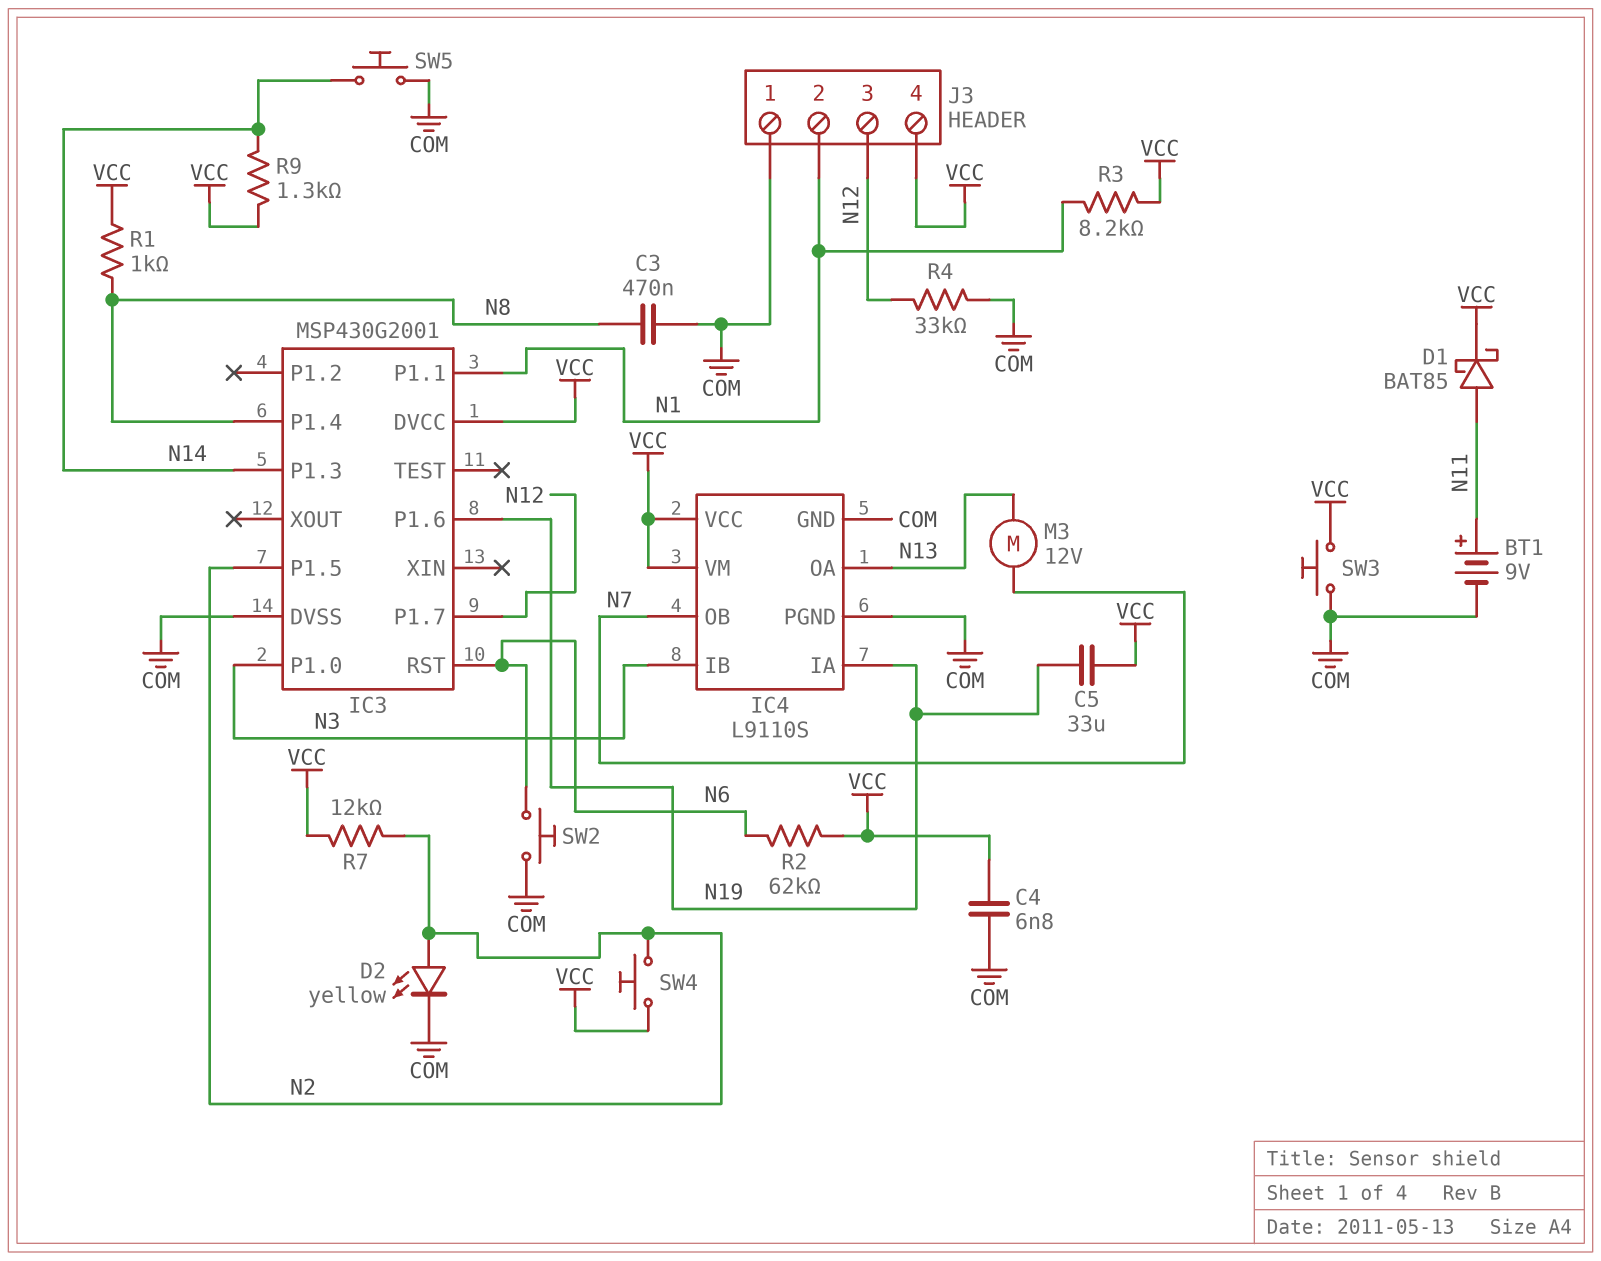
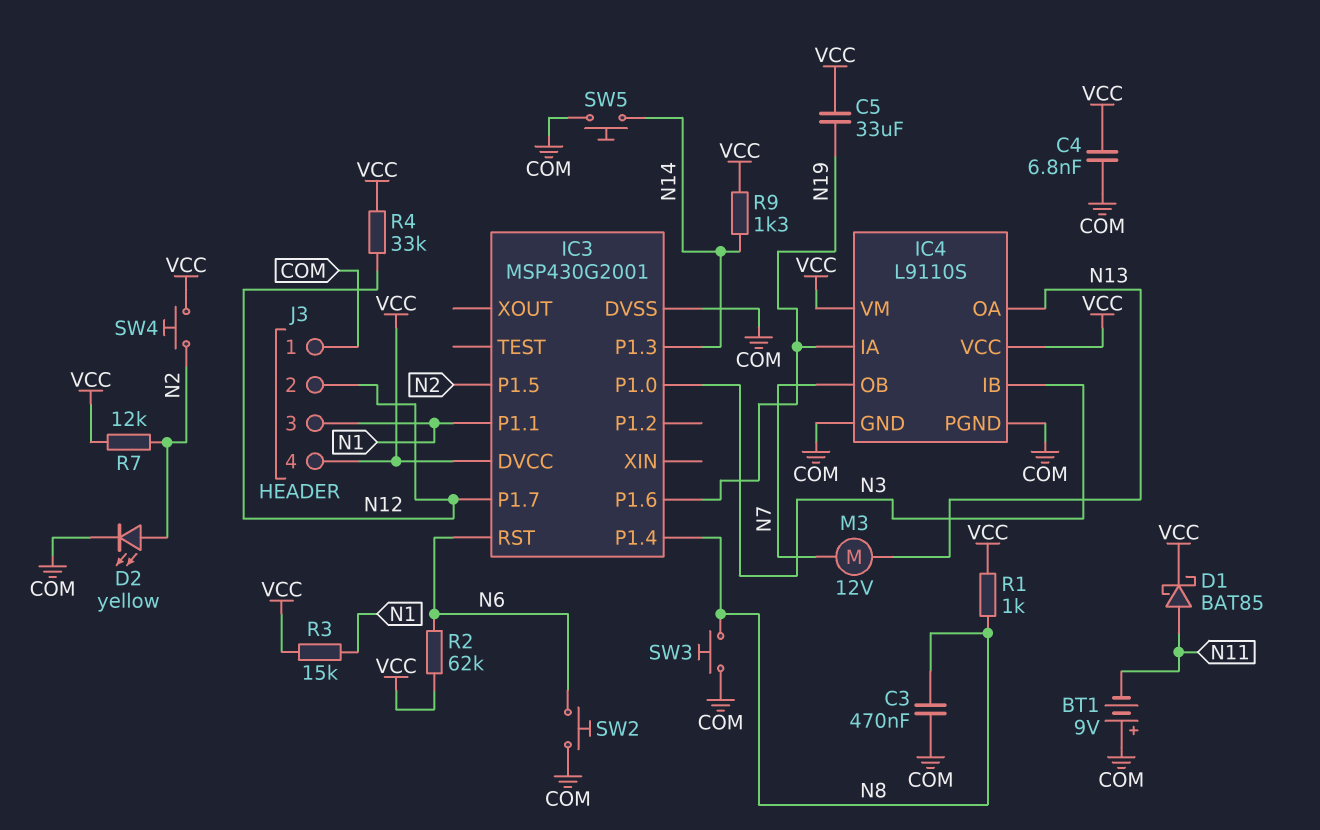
BT1: 9V (plus N11, minus COM) -> 9V (plus COM, minus N11)
J3 pin 2: N1 -> N12
J3 pin 3: N12 -> N1
R3: 8.2k (N1, VCC) -> 15k (N1, VCC)
R4: 33k (COM, N12) -> 33k (N12, VCC)
SW3: button (COM, VCC) -> button (COM, N8)

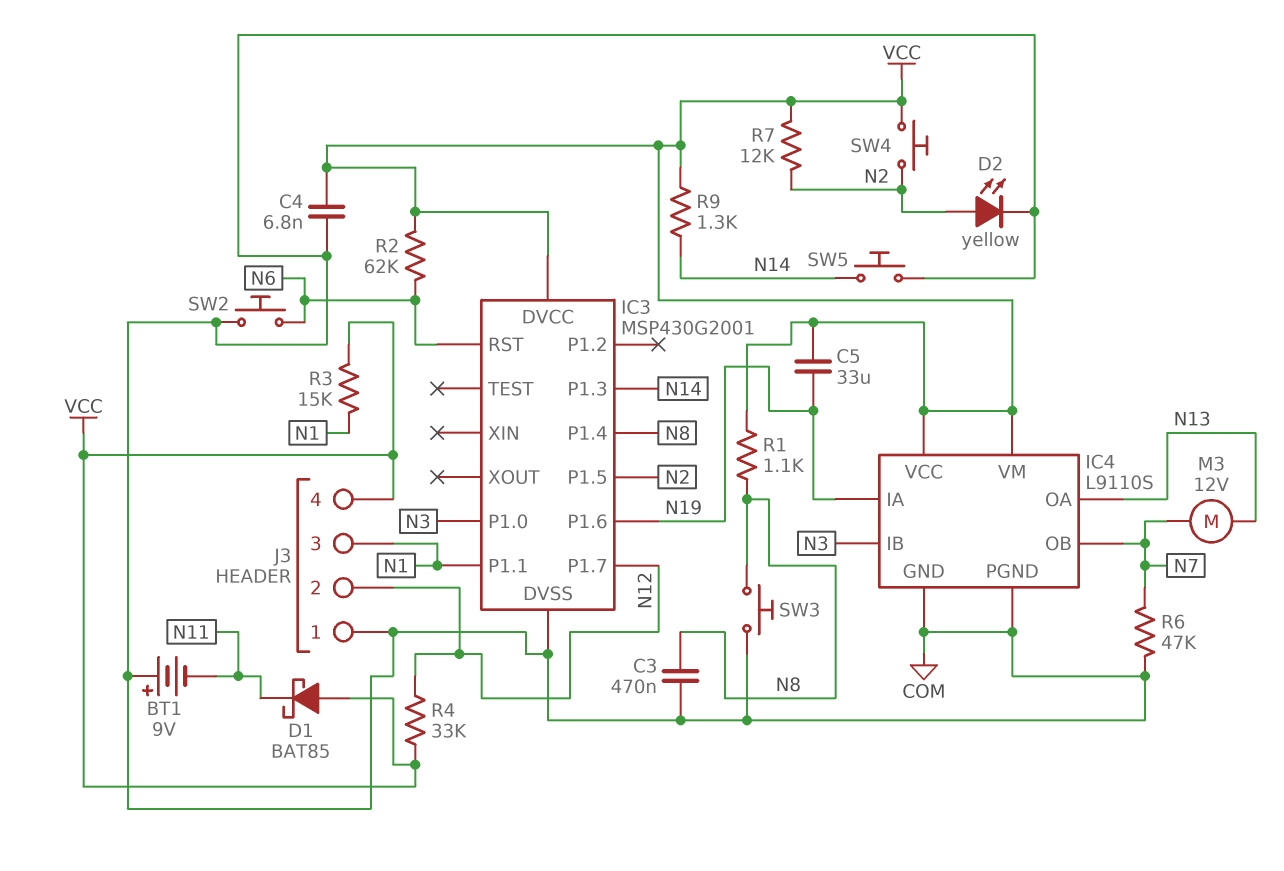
D1: schottky BAT85 (A N11, K VCC) -> schottky BAT85 (A VCC, K N11)
R1: 1k (N8, VCC) -> 1.1k (N8, VCC)
R6: none -> 47k (COM, N7)

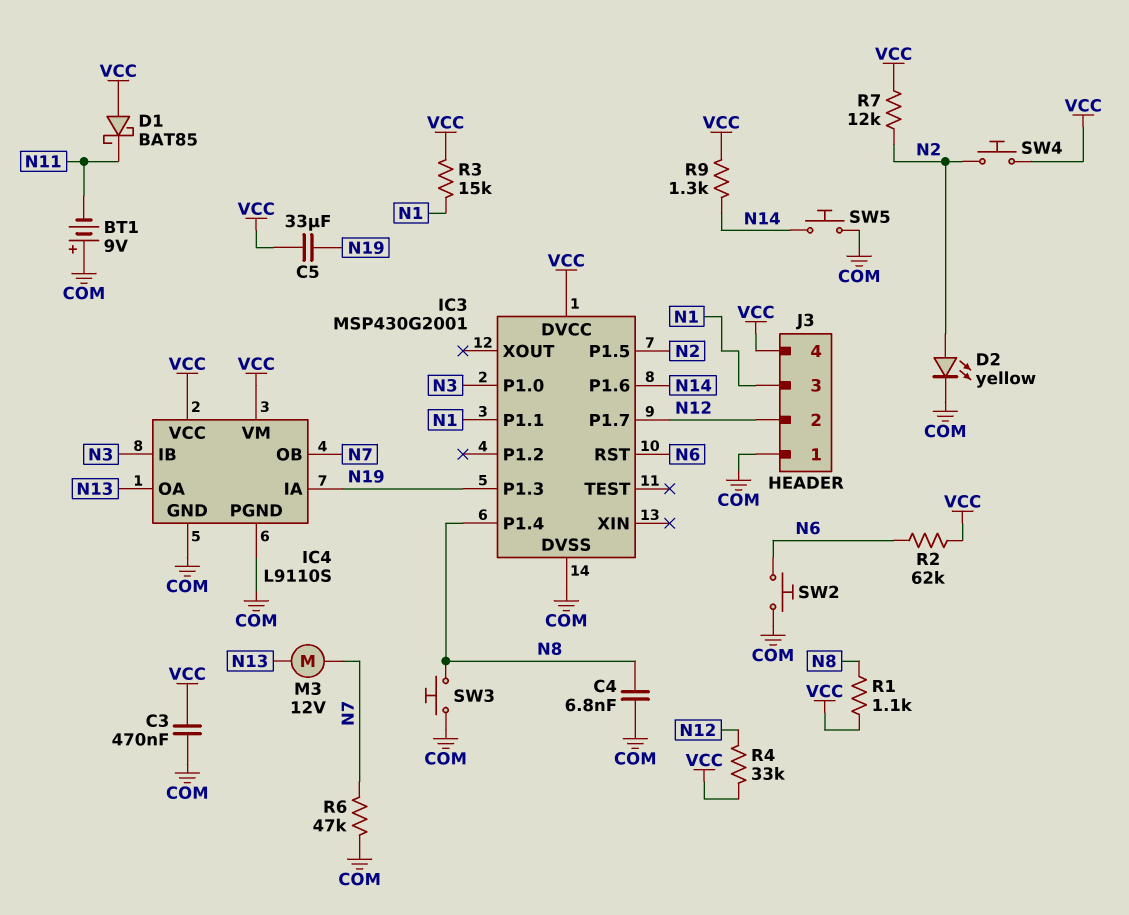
C3: 470nF (COM, N8) -> 470nF (COM, VCC)
C4: 6.8nF (COM, VCC) -> 6.8nF (COM, N8)
IC3 pin P1.3: N14 -> N19
IC3 pin P1.6: N19 -> N14

